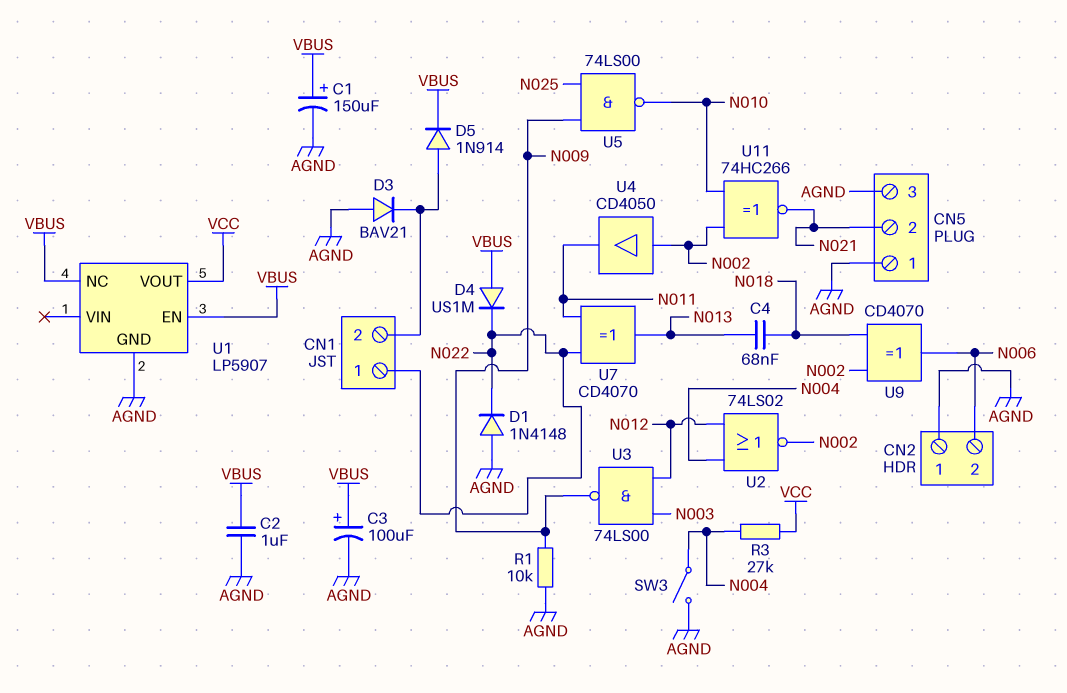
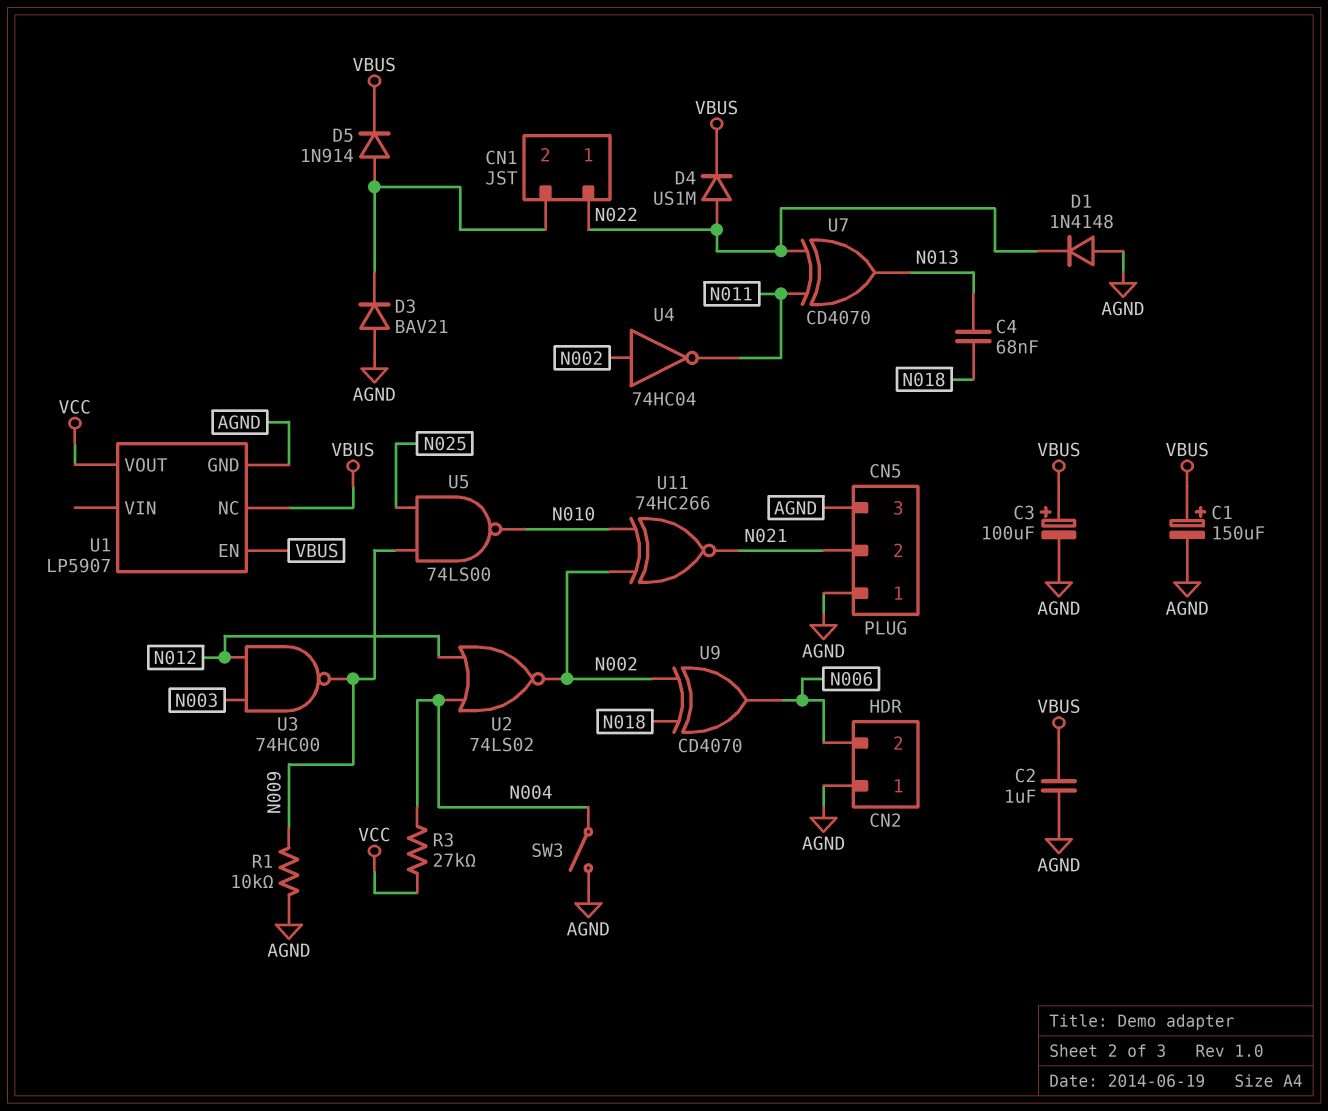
D4: diode US1M (A VBUS, K N022) -> diode US1M (A N022, K VBUS)
U3: NAND 74LS00 (in N003, in N012, out N009) -> NAND 74HC00 (in N003, in N012, out N009)
U4: buffer CD4050 (in N002, out N011) -> NOT 74HC04 (in N002, out N011)

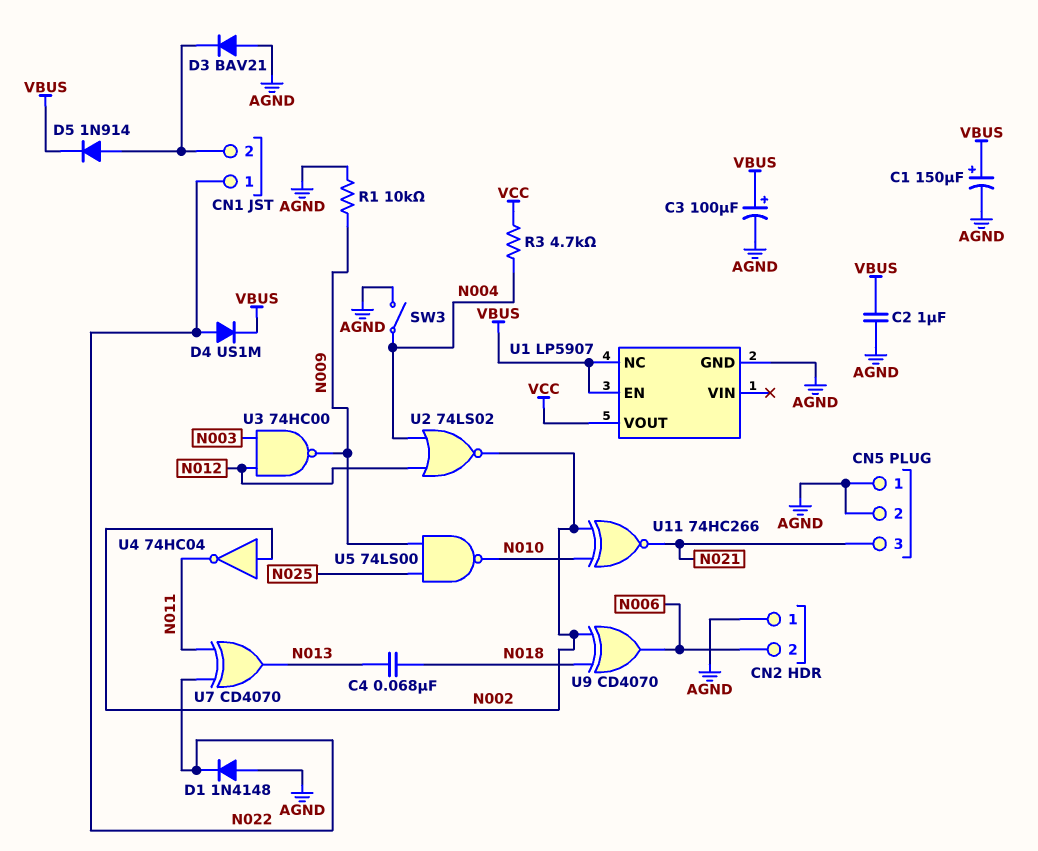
CN5 pin 2: N021 -> AGND
CN5 pin 3: AGND -> N021
R3: 27k (N004, VCC) -> 4.7k (N004, VCC)

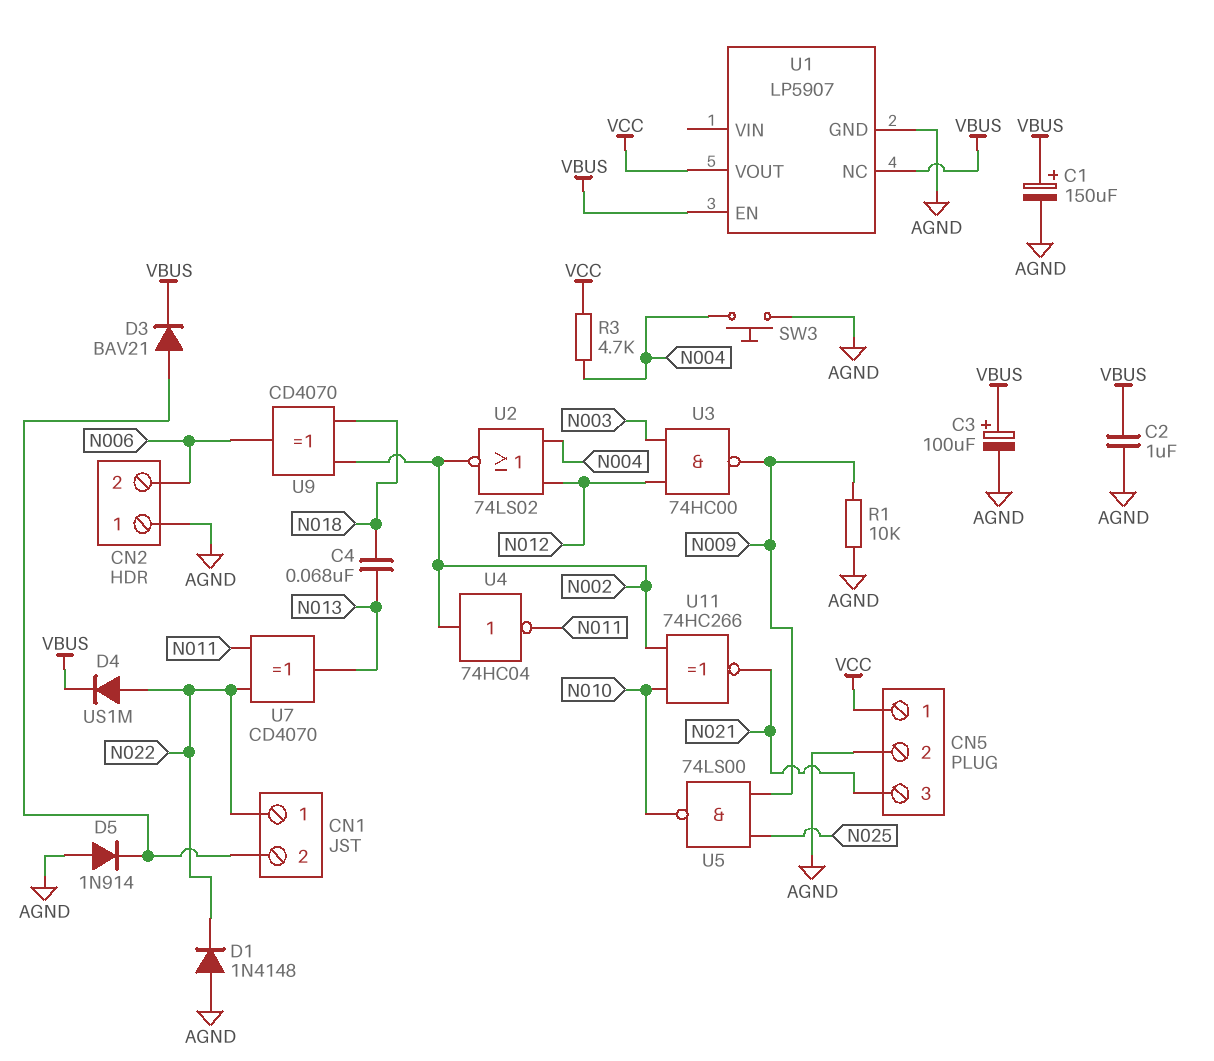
CN5 pin 1: AGND -> VCC
D3: diode BAV21 (A AGND, K CN1/2) -> diode BAV21 (A CN1/2, K VBUS)
D5: diode 1N914 (A CN1/2, K VBUS) -> diode 1N914 (A AGND, K CN1/2)
SW3: switch (AGND, N004) -> button (AGND, N004)

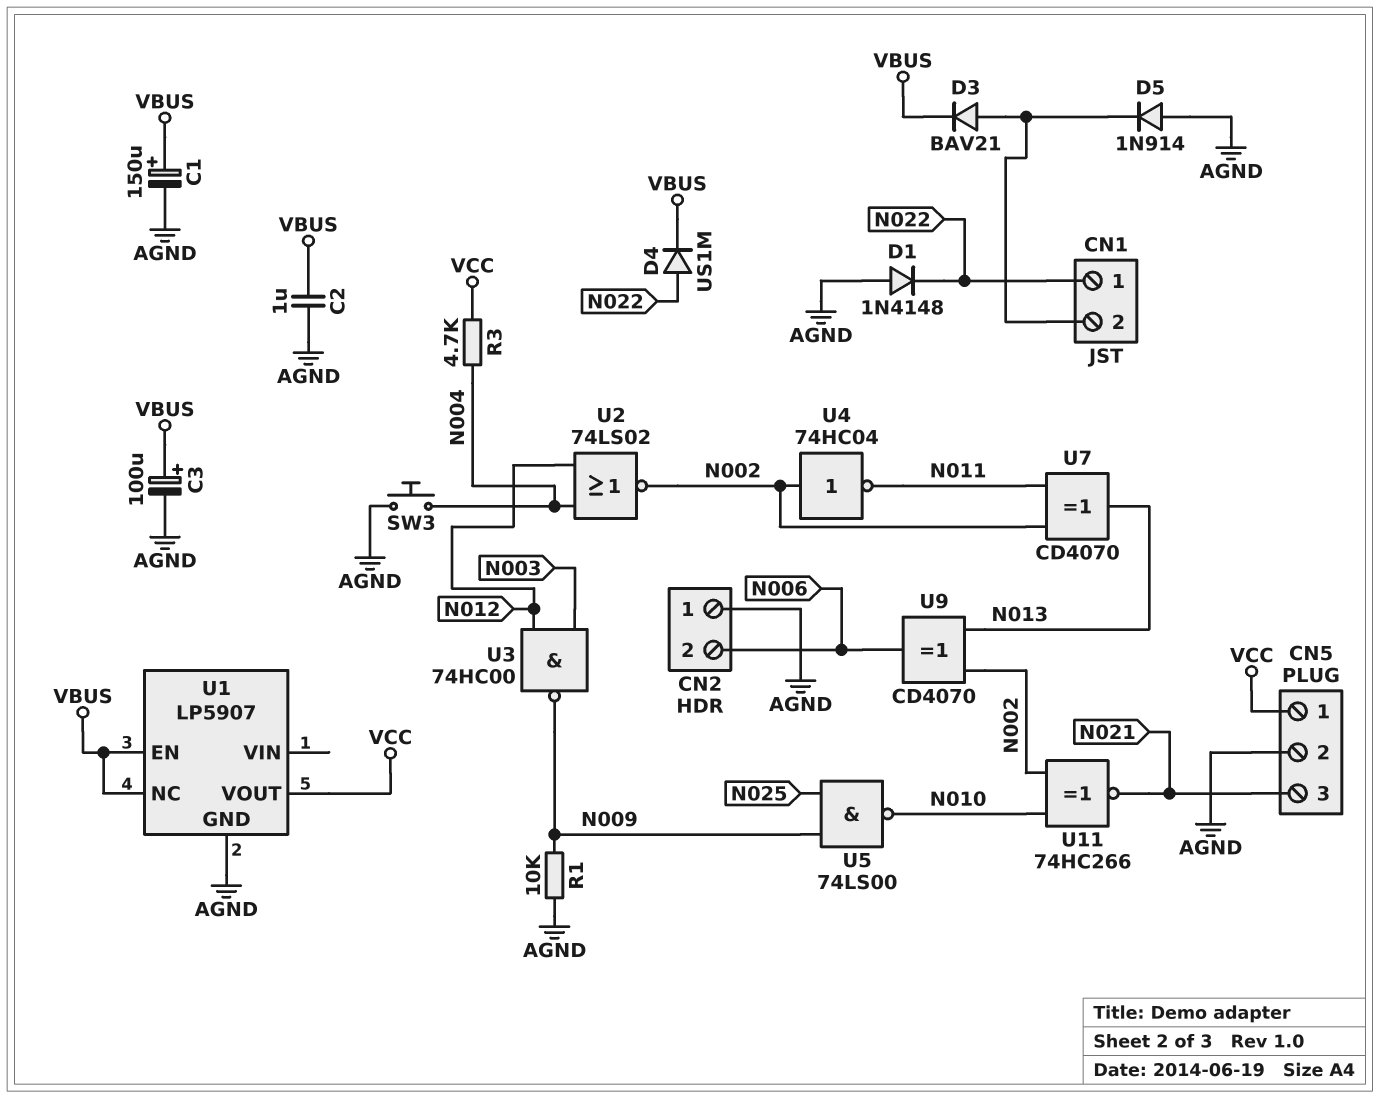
C4: 68nF (N013, N018) -> none
U7: XOR CD4070 (in N011, in N022, out N013) -> XOR CD4070 (in N002, in N011, out N013)
U9: XOR CD4070 (in N002, in N018, out N006) -> XOR CD4070 (in N002, in N013, out N006)

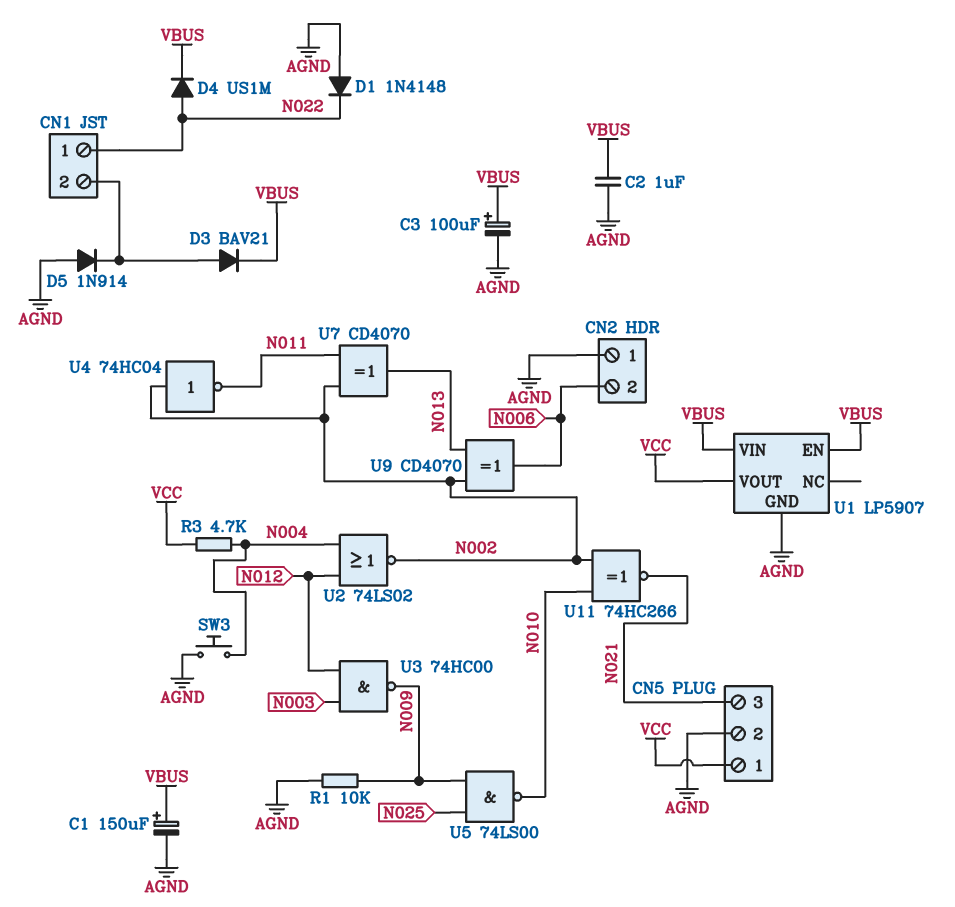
U1 pin NC: VBUS -> none
U1 pin VIN: none -> VBUS

